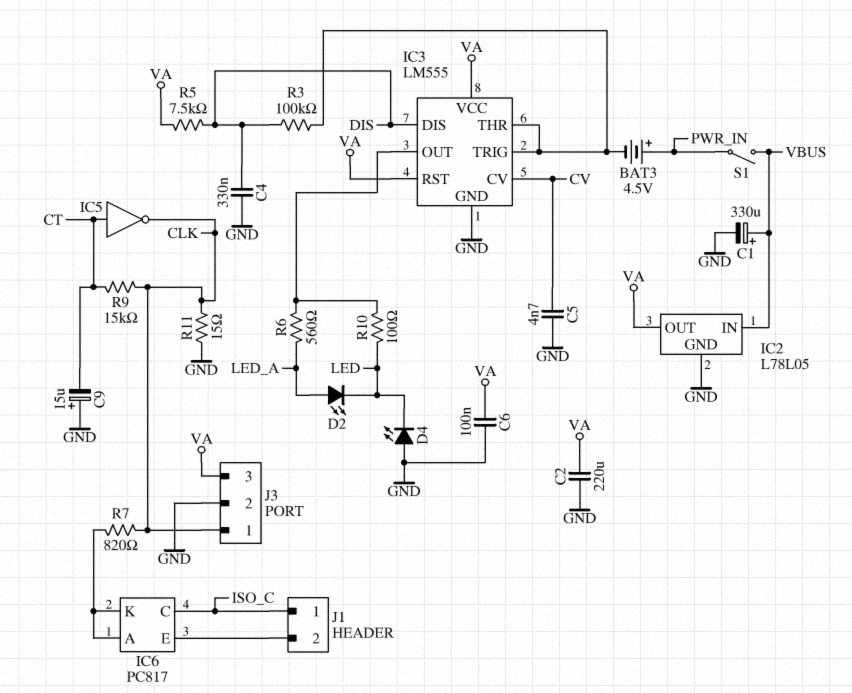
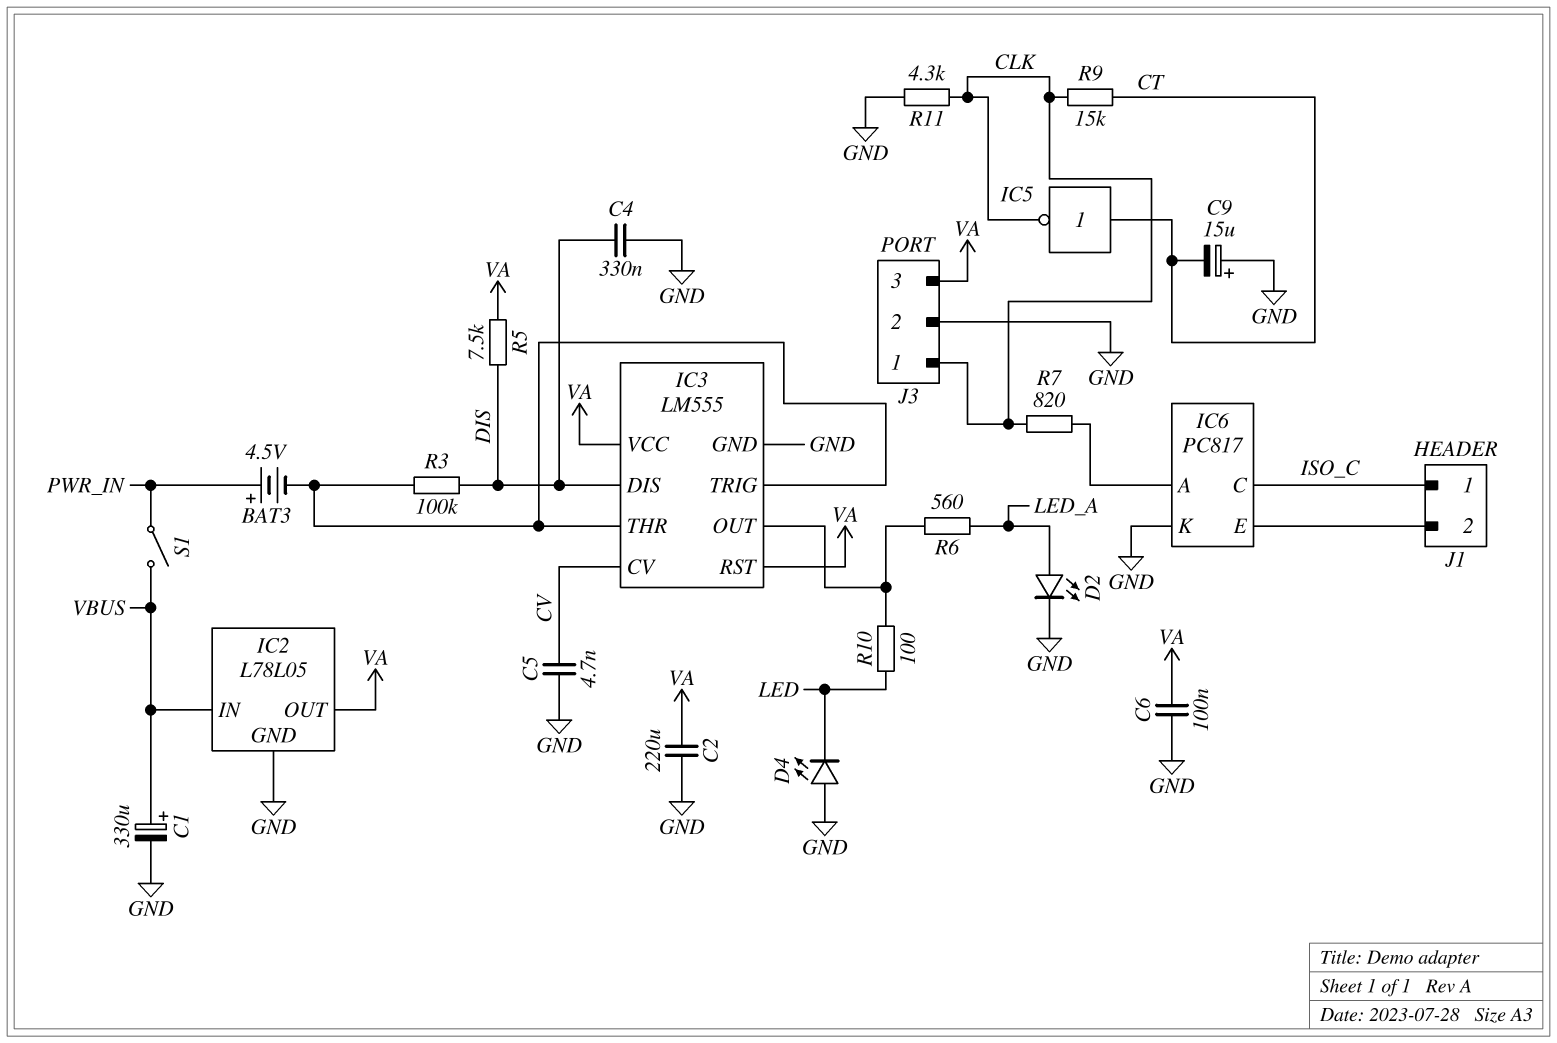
D2: LED (A LED_A, K LED) -> LED (A LED_A, K GND)
IC6 pin K: IC6/A -> GND
R11: 15 (CLK, GND) -> 4.3k (CLK, GND)

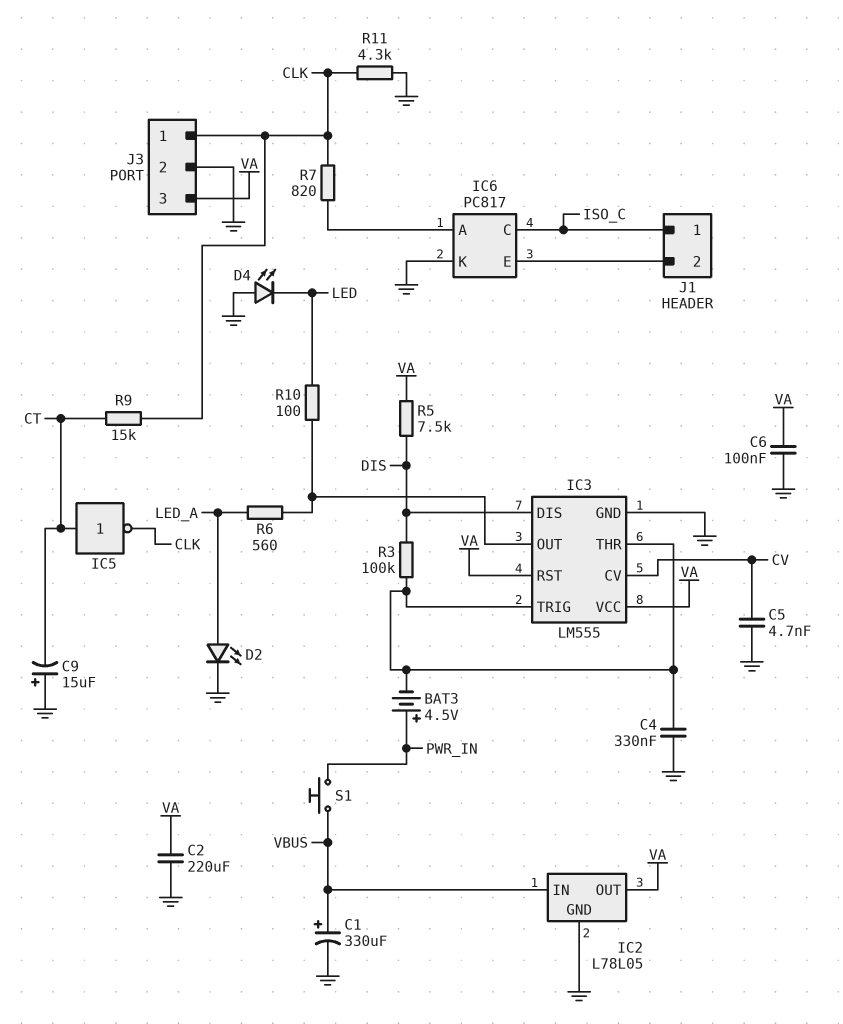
C4: 330nF (DIS, GND) -> 330nF (GND, IC3/THR)
S1: switch (PWR_IN, VBUS) -> button (PWR_IN, VBUS)

